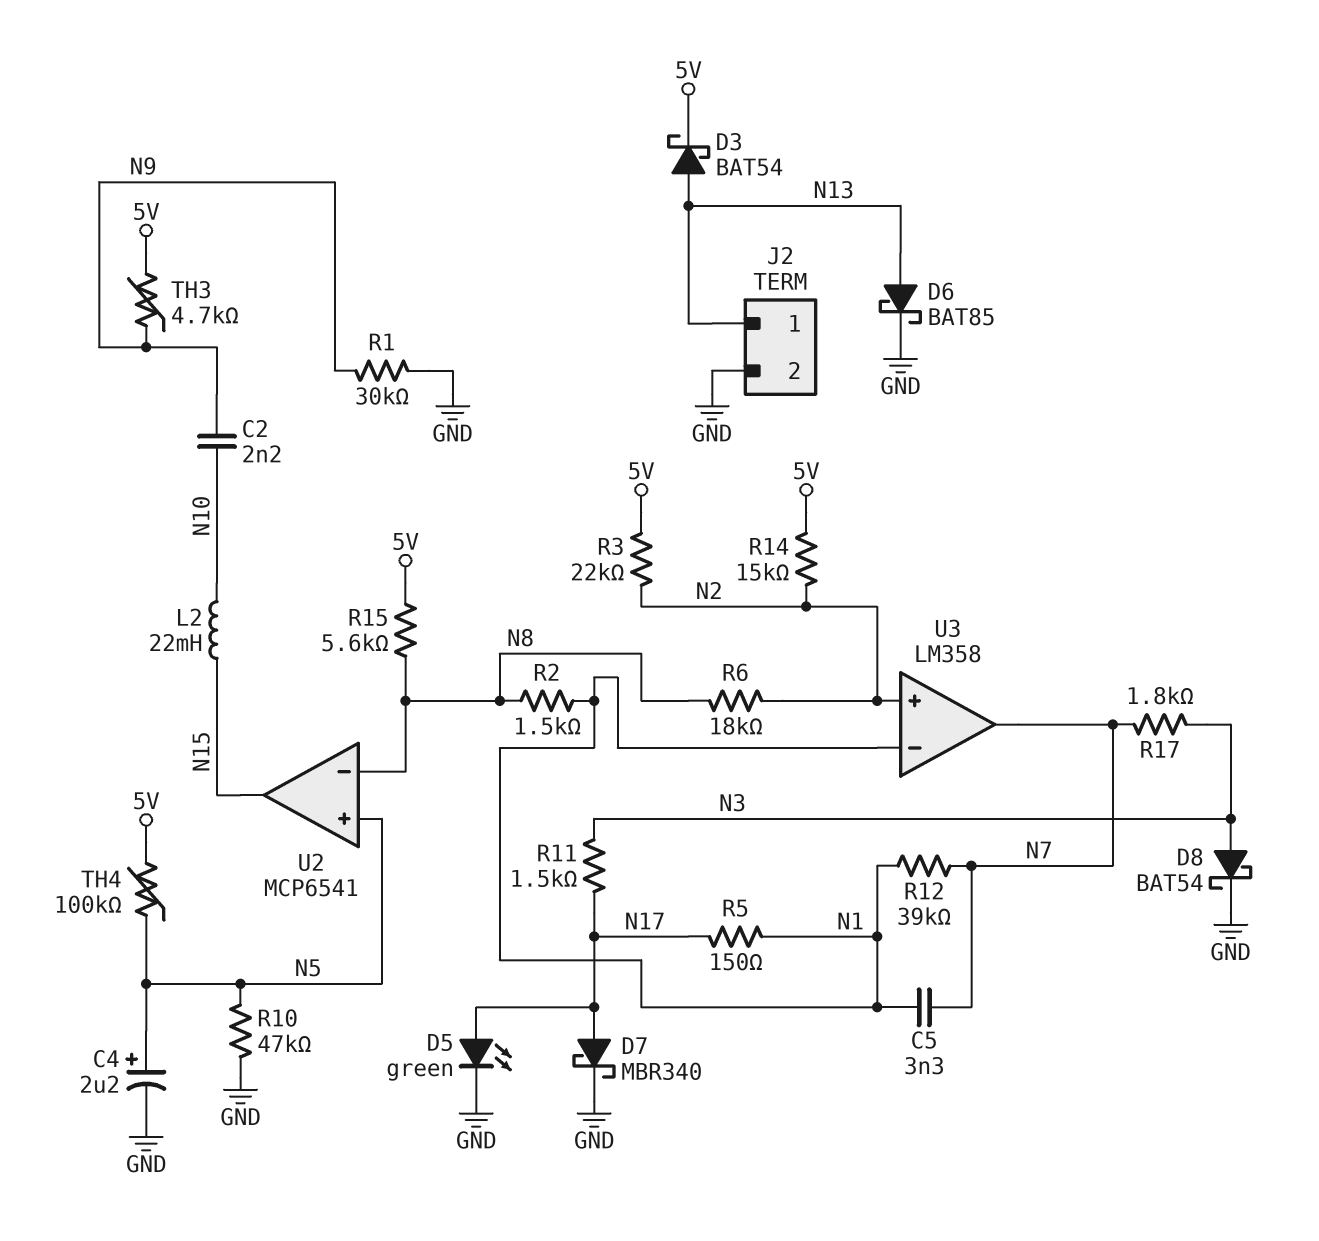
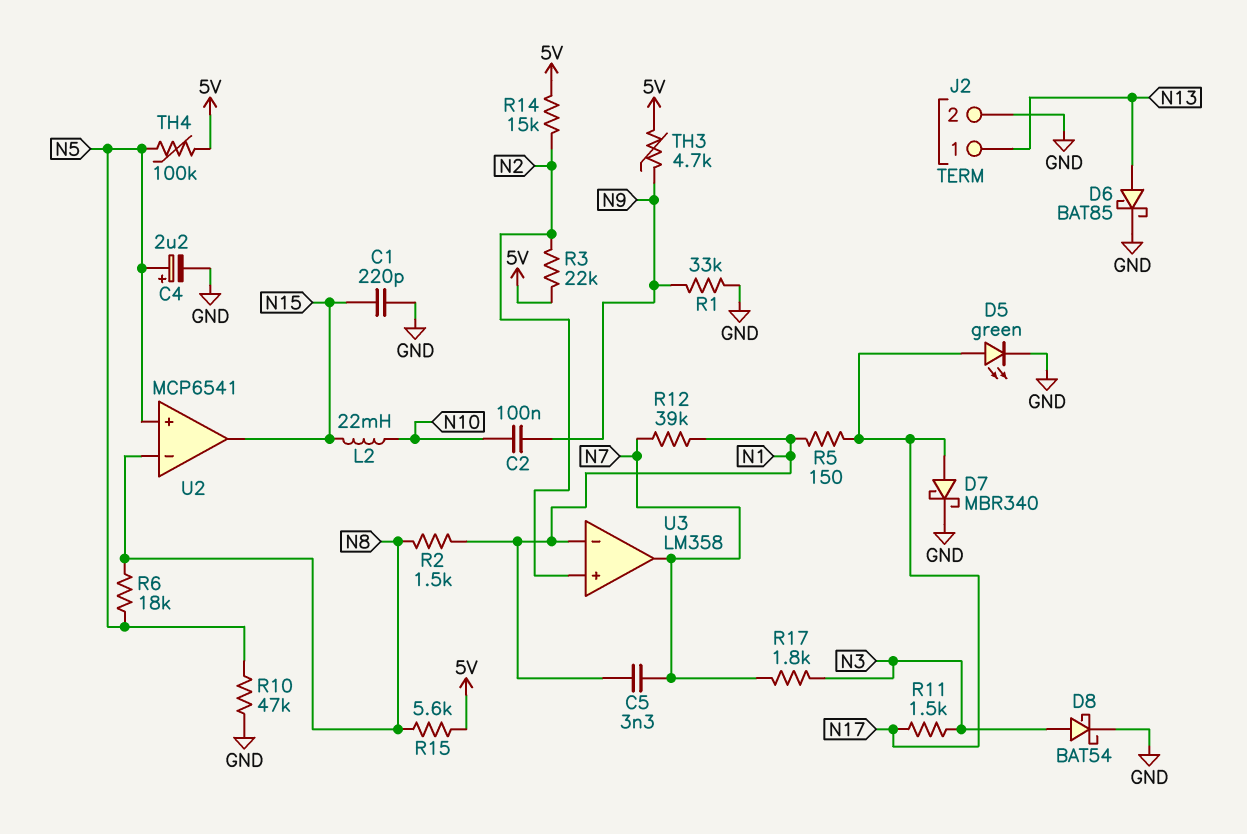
C1: none -> 220pF (GND, N15)
C2: 2.2nF (N9, N10) -> 100nF (N9, N10)
D3: schottky BAT54 (A N13, K 5V) -> none
R1: 30k (GND, N9) -> 33k (GND, N9)
R6: 18k (N2, N8) -> 18k (N5, N8)

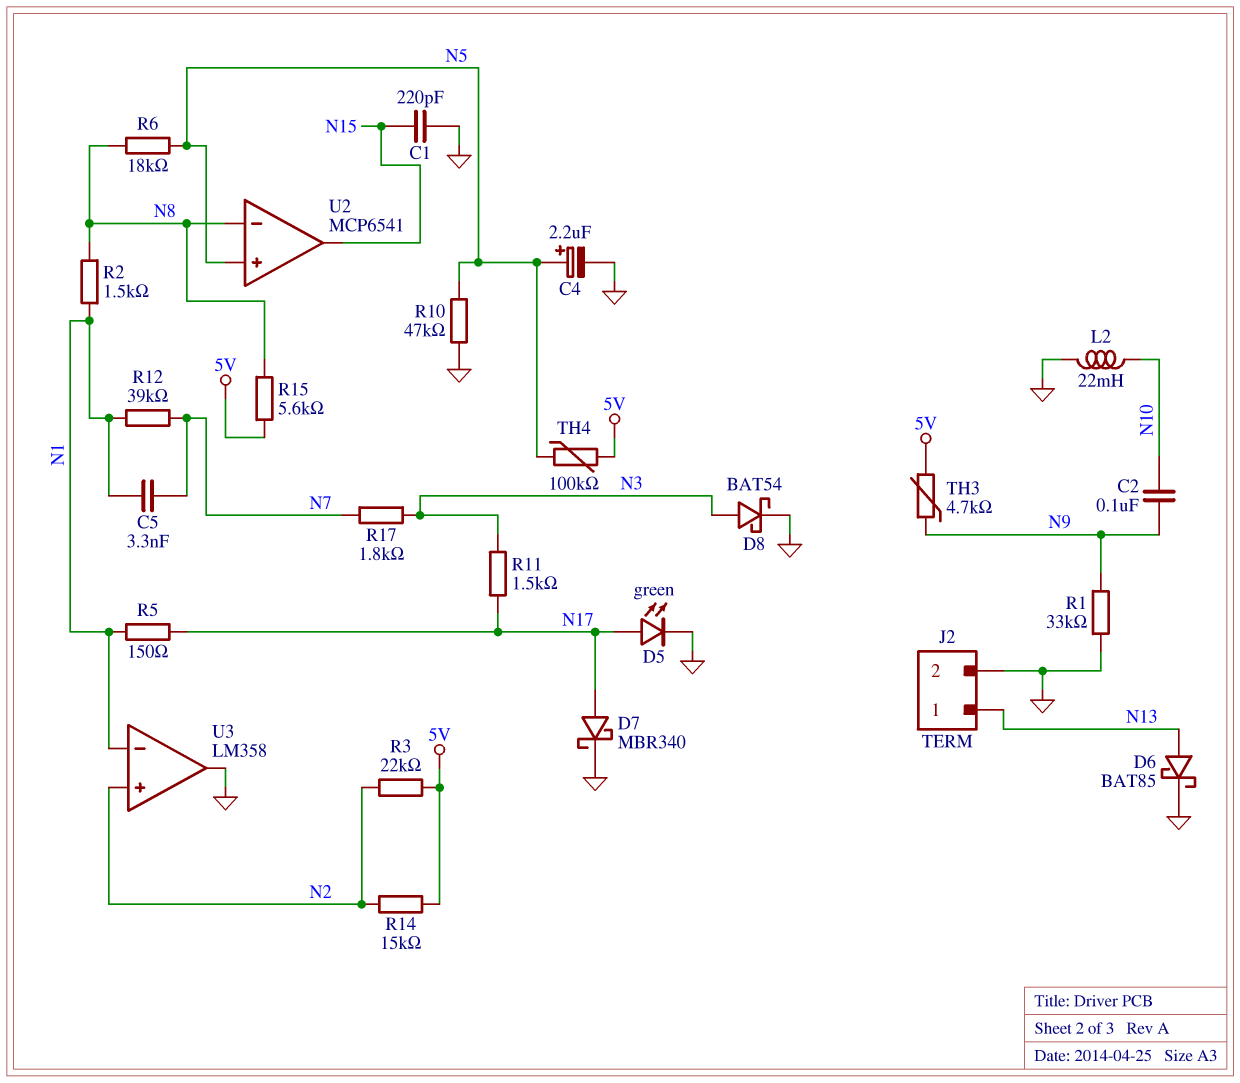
L2: 22mH (N10, N15) -> 22mH (GND, N10)
U3 pin out: N7 -> GND

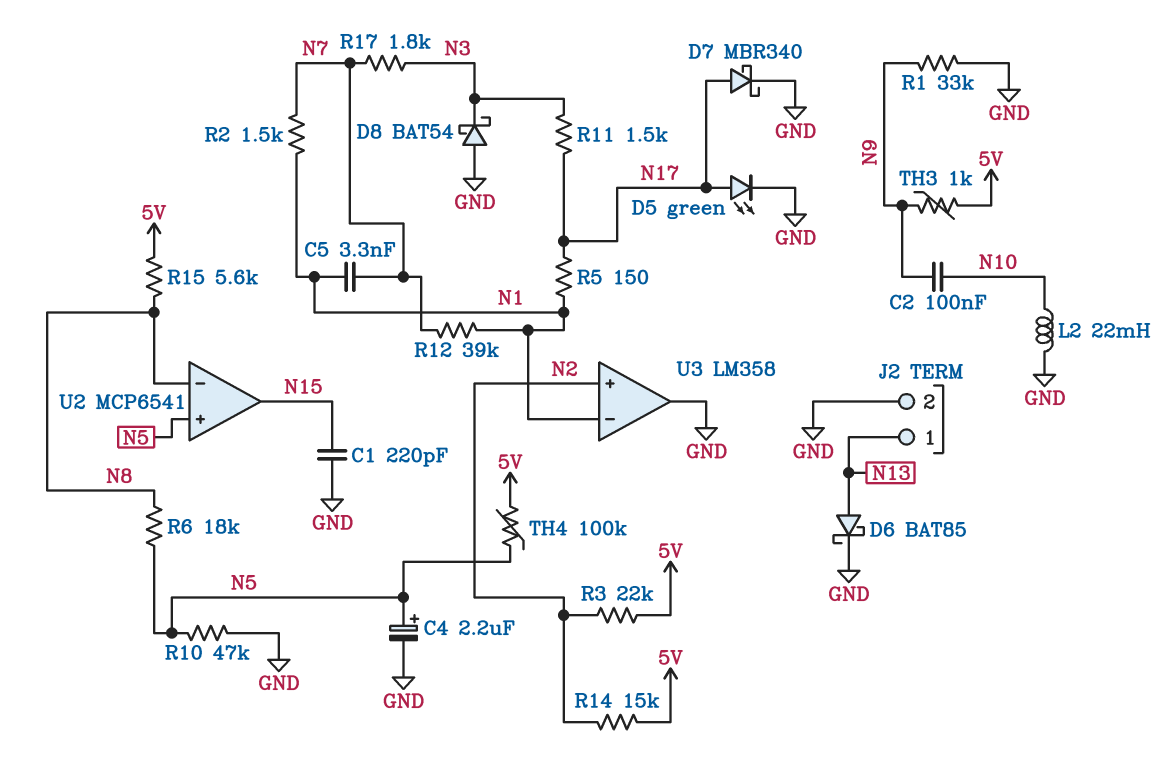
D8: schottky BAT54 (A N3, K GND) -> schottky BAT54 (A GND, K N3)
R2: 1.5k (N1, N8) -> 1.5k (N1, N7)
TH3: 4.7k (5V, N9) -> 1k (5V, N9)

